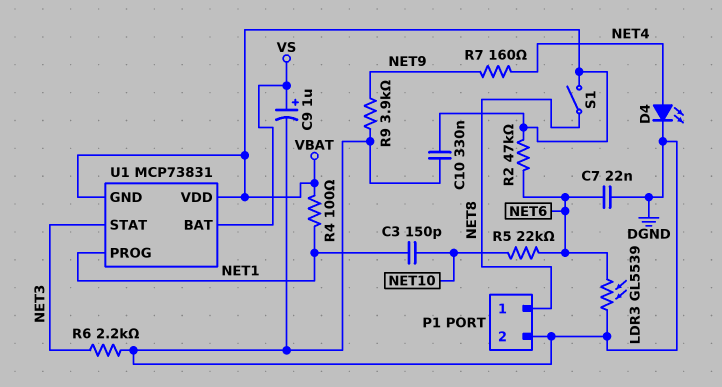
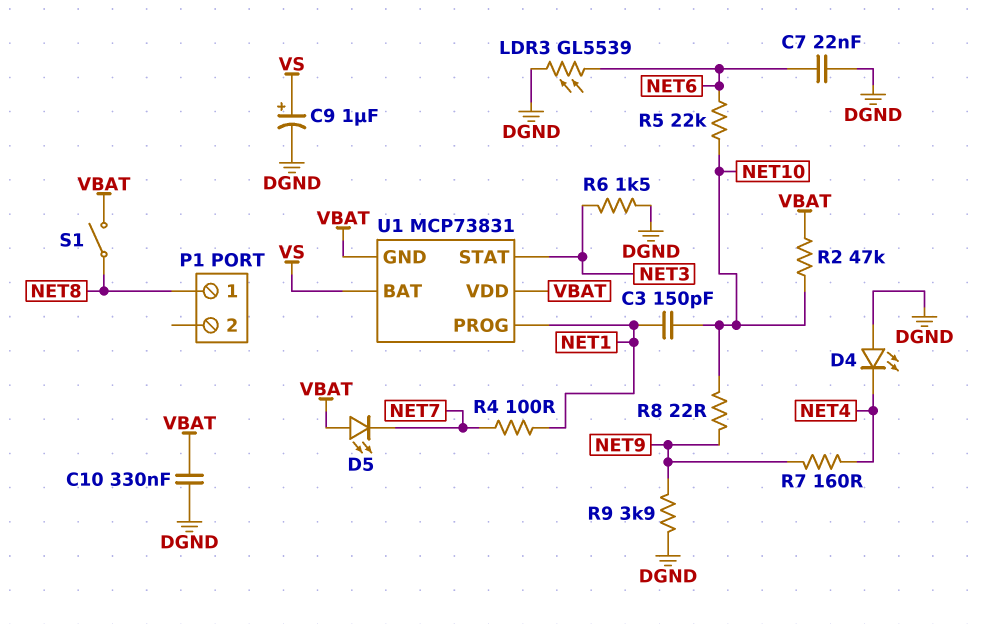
D4: LED (A NET4, K DGND) -> LED (A DGND, K NET4)
D5: none -> LED (A VBAT, K NET7)
P1 pin 2: DGND -> none
R2: 47k (NET6, VBAT) -> 47k (NET10, VBAT)
R4: 100 (NET1, VBAT) -> 100 (NET1, NET7)
R6: 2.2k (DGND, NET3) -> 1.5k (DGND, NET3)
R8: none -> 22 (NET9, NET10)

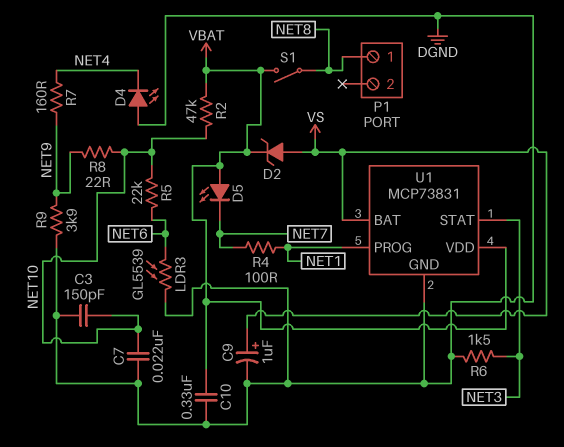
C3: 150pF (NET1, NET10) -> 150pF (DGND, NET10)
C7: 22nF (DGND, NET6) -> 22nF (DGND, NET10)
D2: none -> zener (A VS, K VBAT)
U1 pin GND: VBAT -> DGND

